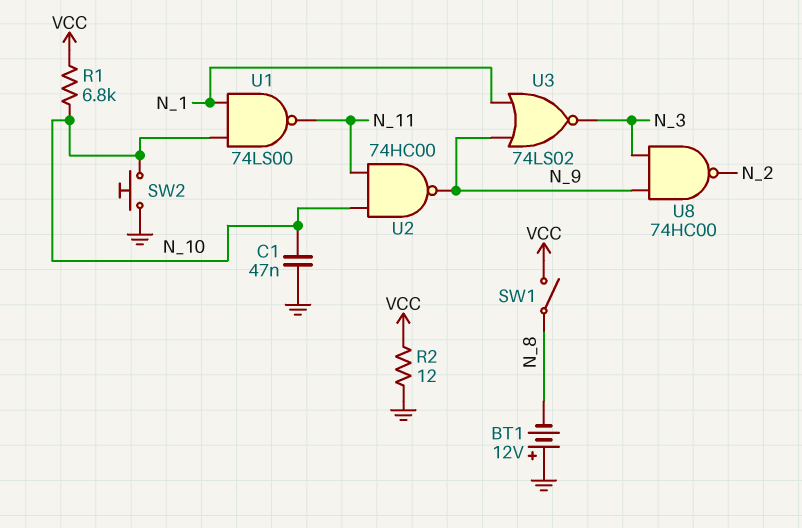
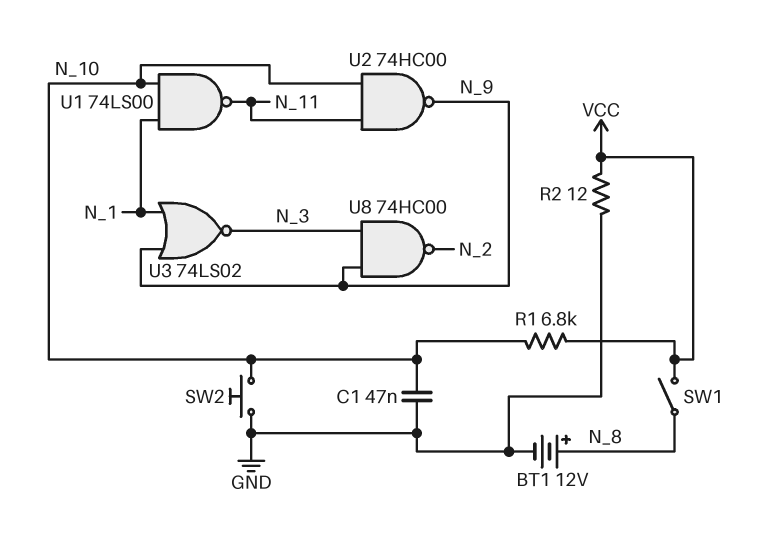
BT1: 12V (plus GND, minus N_8) -> 12V (plus N_8, minus GND)

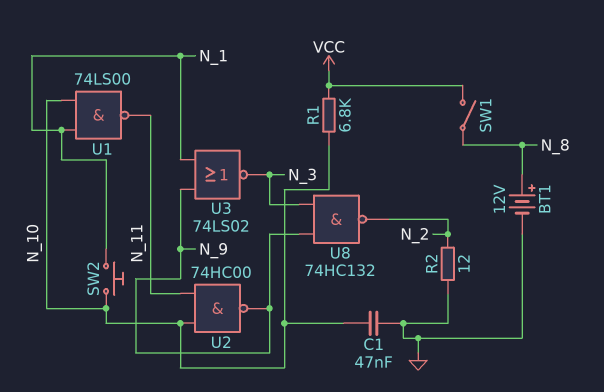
R2: 12 (GND, VCC) -> 12 (GND, N_2)
SW2: button (GND, N_10) -> button (N_1, N_10)
U8: NAND 74HC00 (in N_3, in N_9, out N_2) -> NAND 74HC132 (in N_3, in N_9, out N_2)

